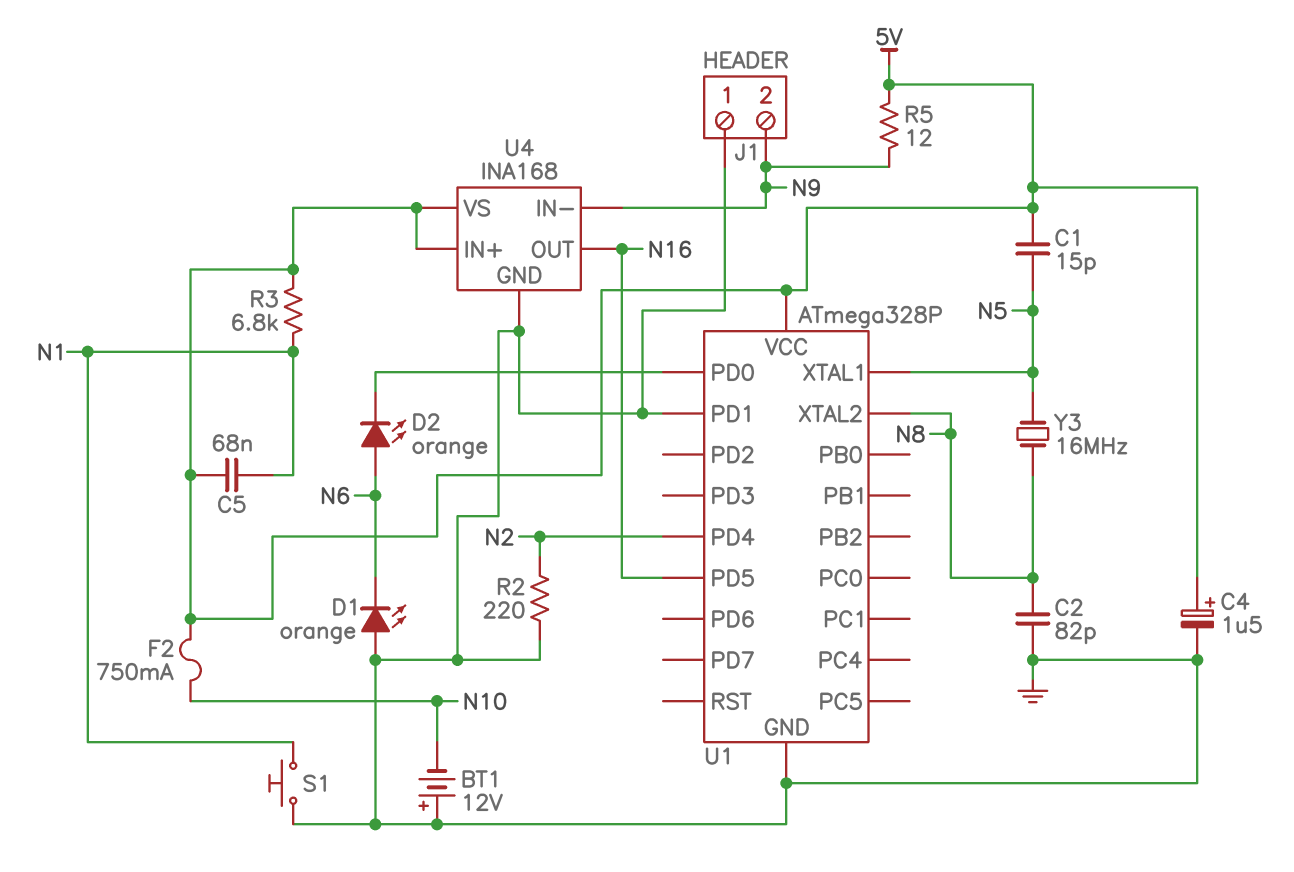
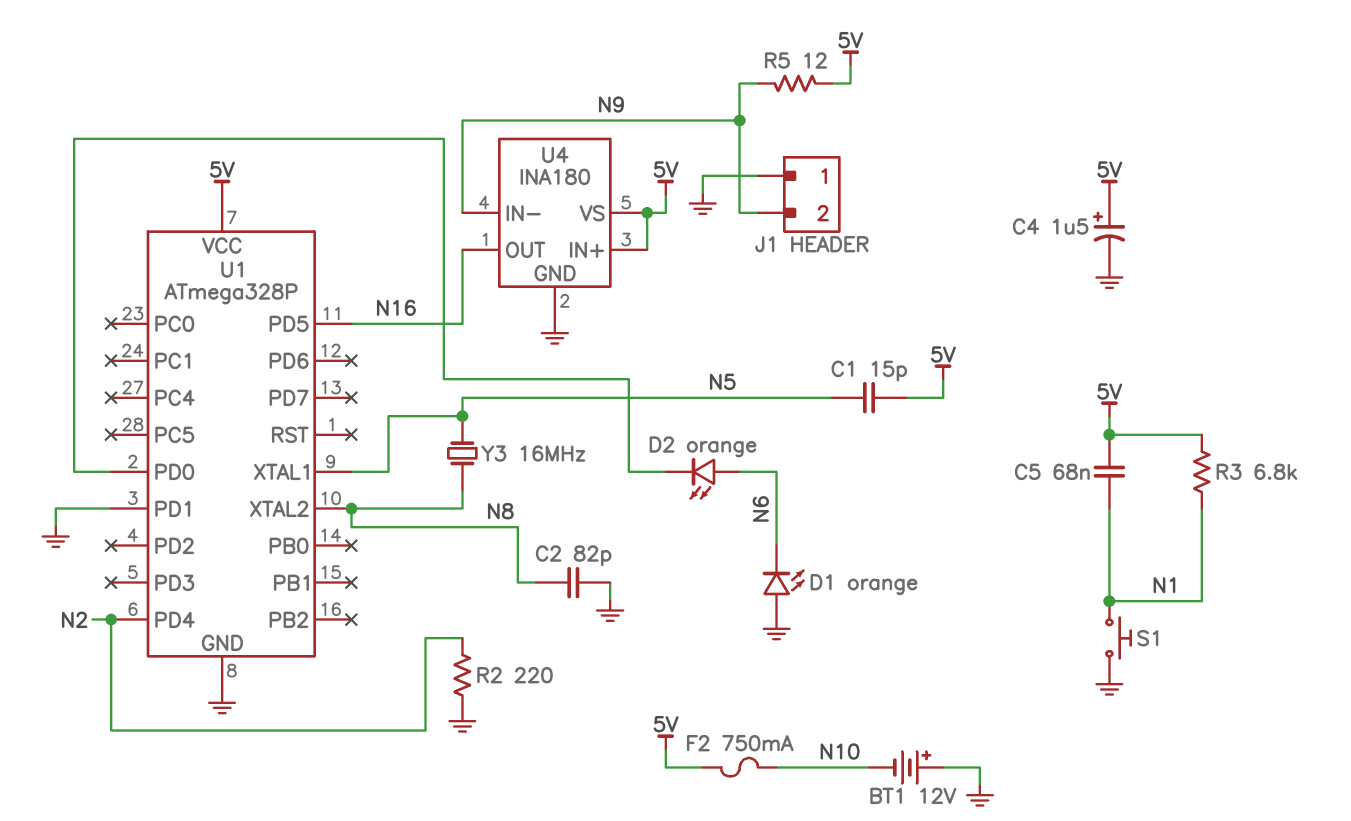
U4: INA168 -> INA180

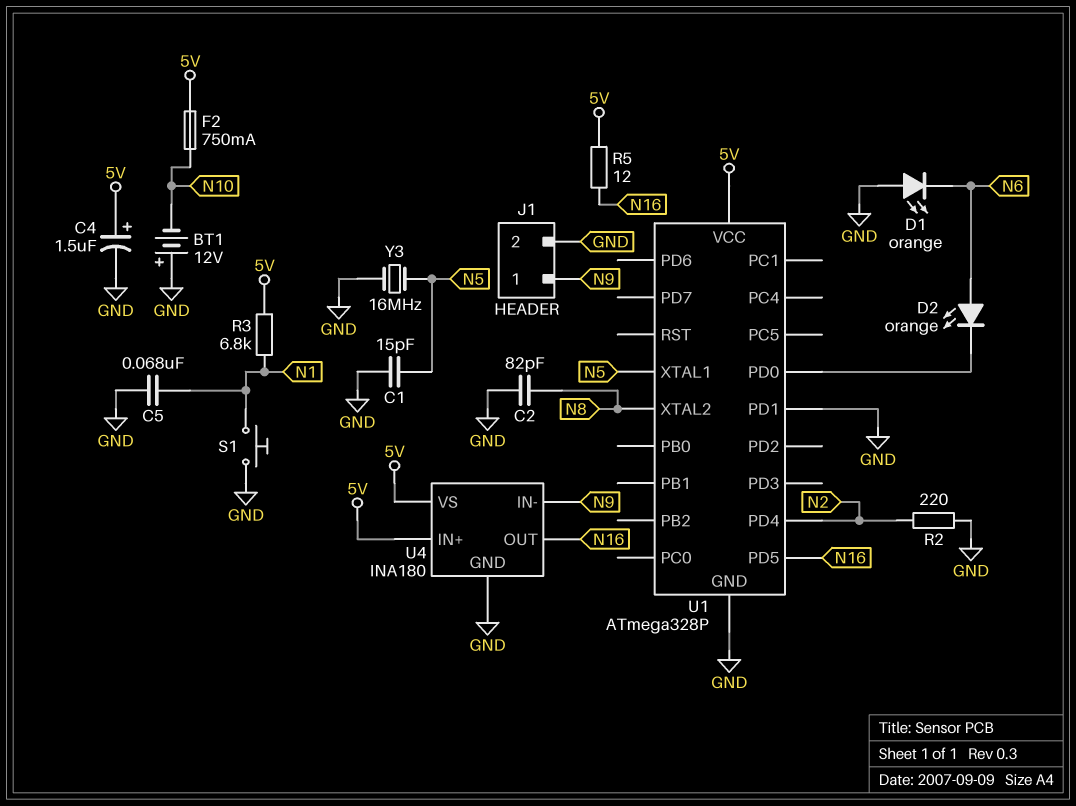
C1: 15pF (5V, N5) -> 15pF (GND, N5)
C5: 68nF (5V, N1) -> 68nF (GND, N1)
J1 pin 1: GND -> N9
J1 pin 2: N9 -> GND
R5: 12 (5V, N9) -> 12 (5V, N16)
Y3: 16MHz (N5, N8) -> 16MHz (GND, N5)

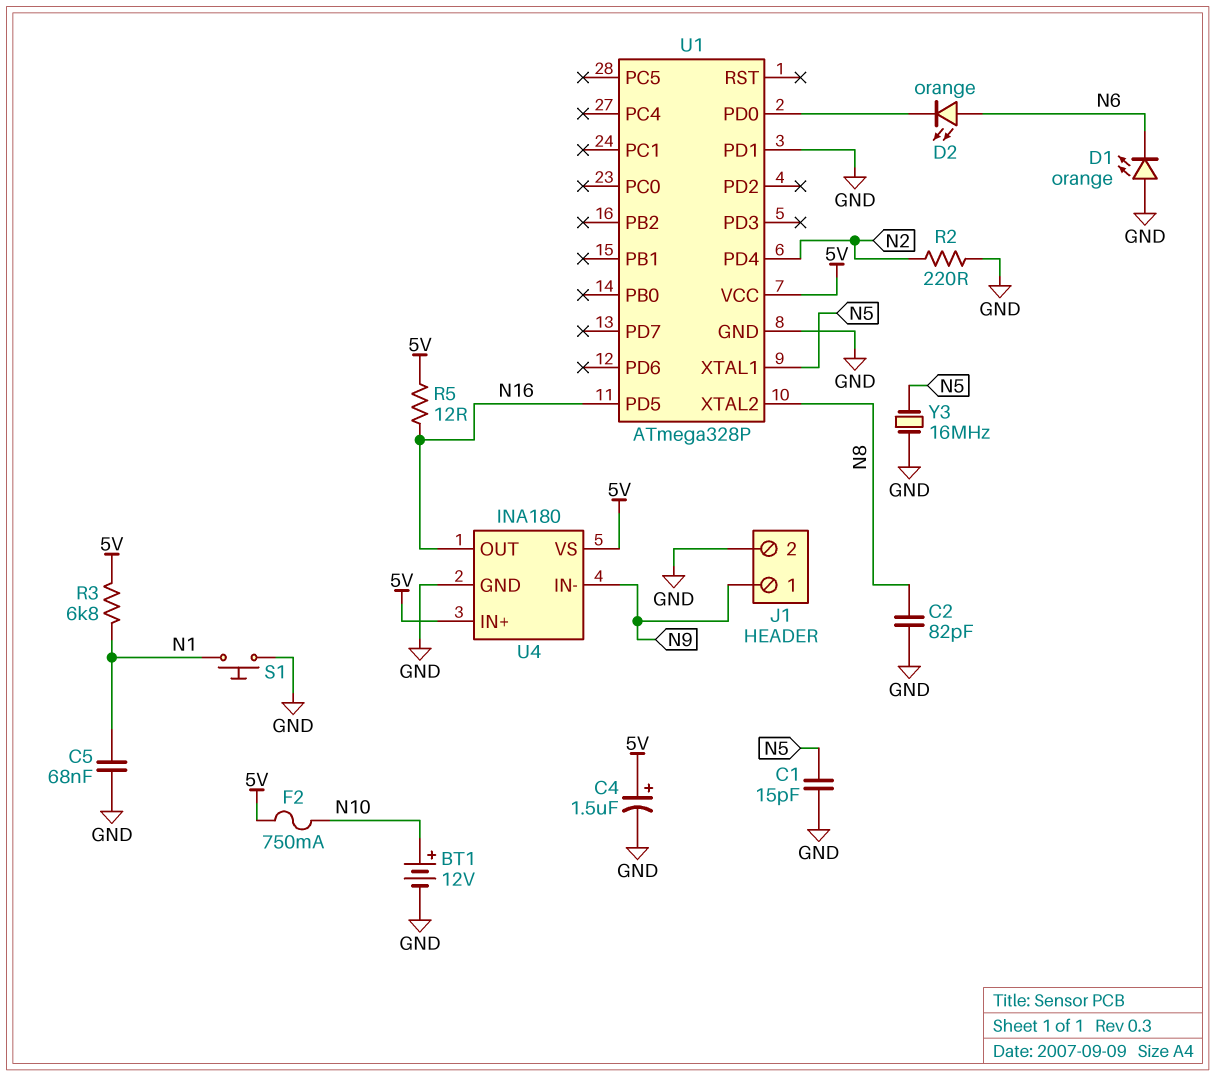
BT1: 12V (plus GND, minus N10) -> 12V (plus N10, minus GND)

